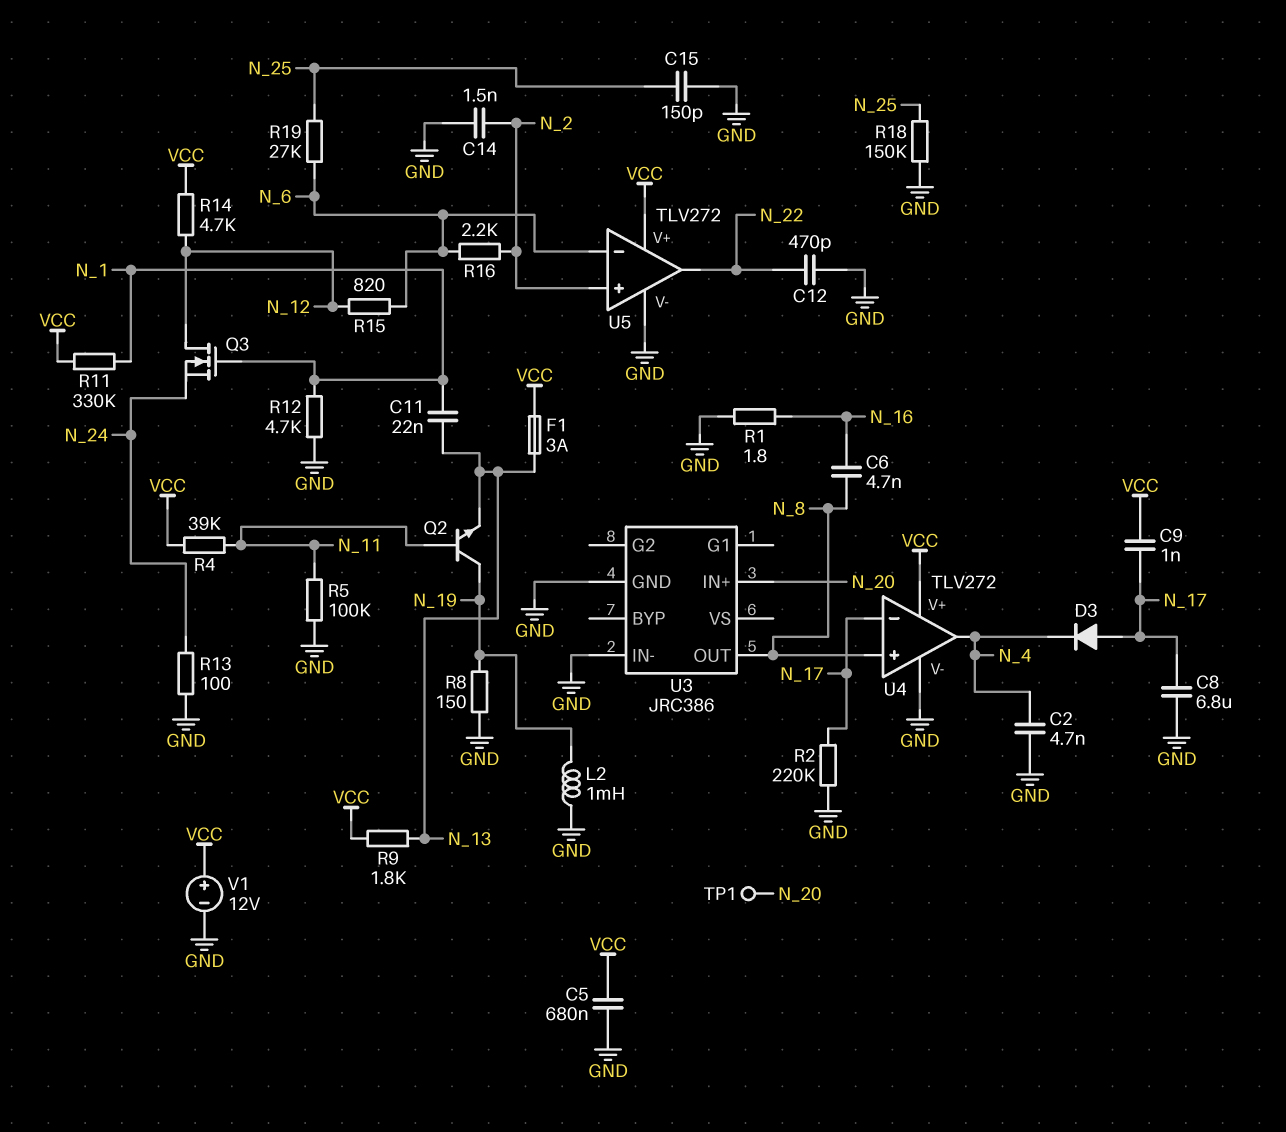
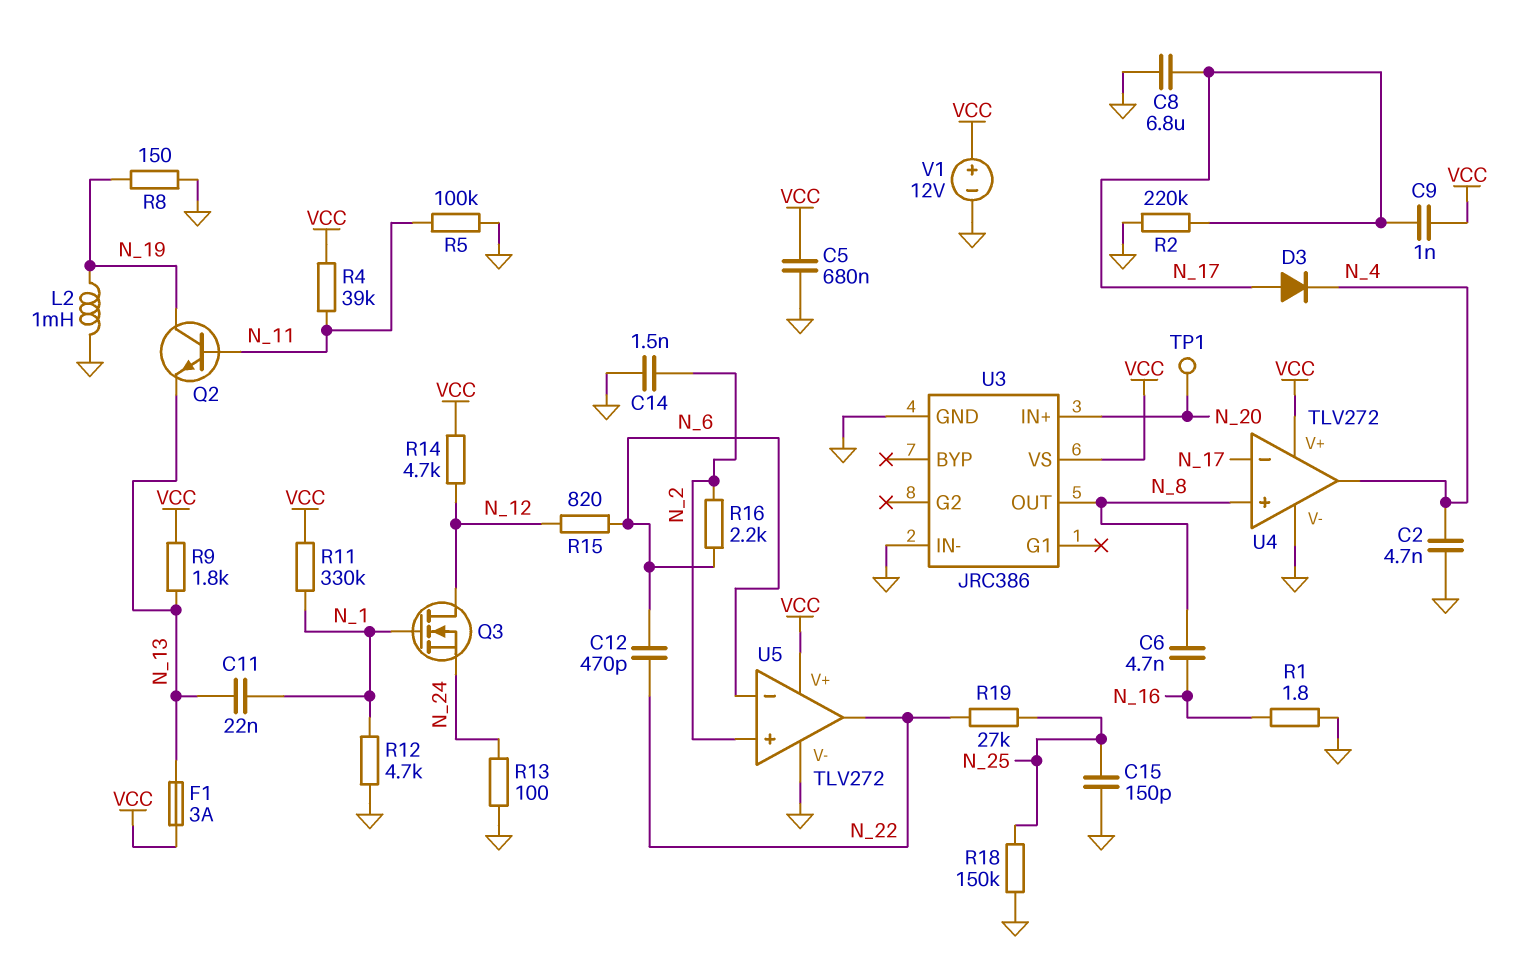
C12: 470pF (GND, N_22) -> 470pF (N_6, N_22)
R19: 27k (N_6, N_25) -> 27k (N_22, N_25)
U3 pin VS: none -> VCC

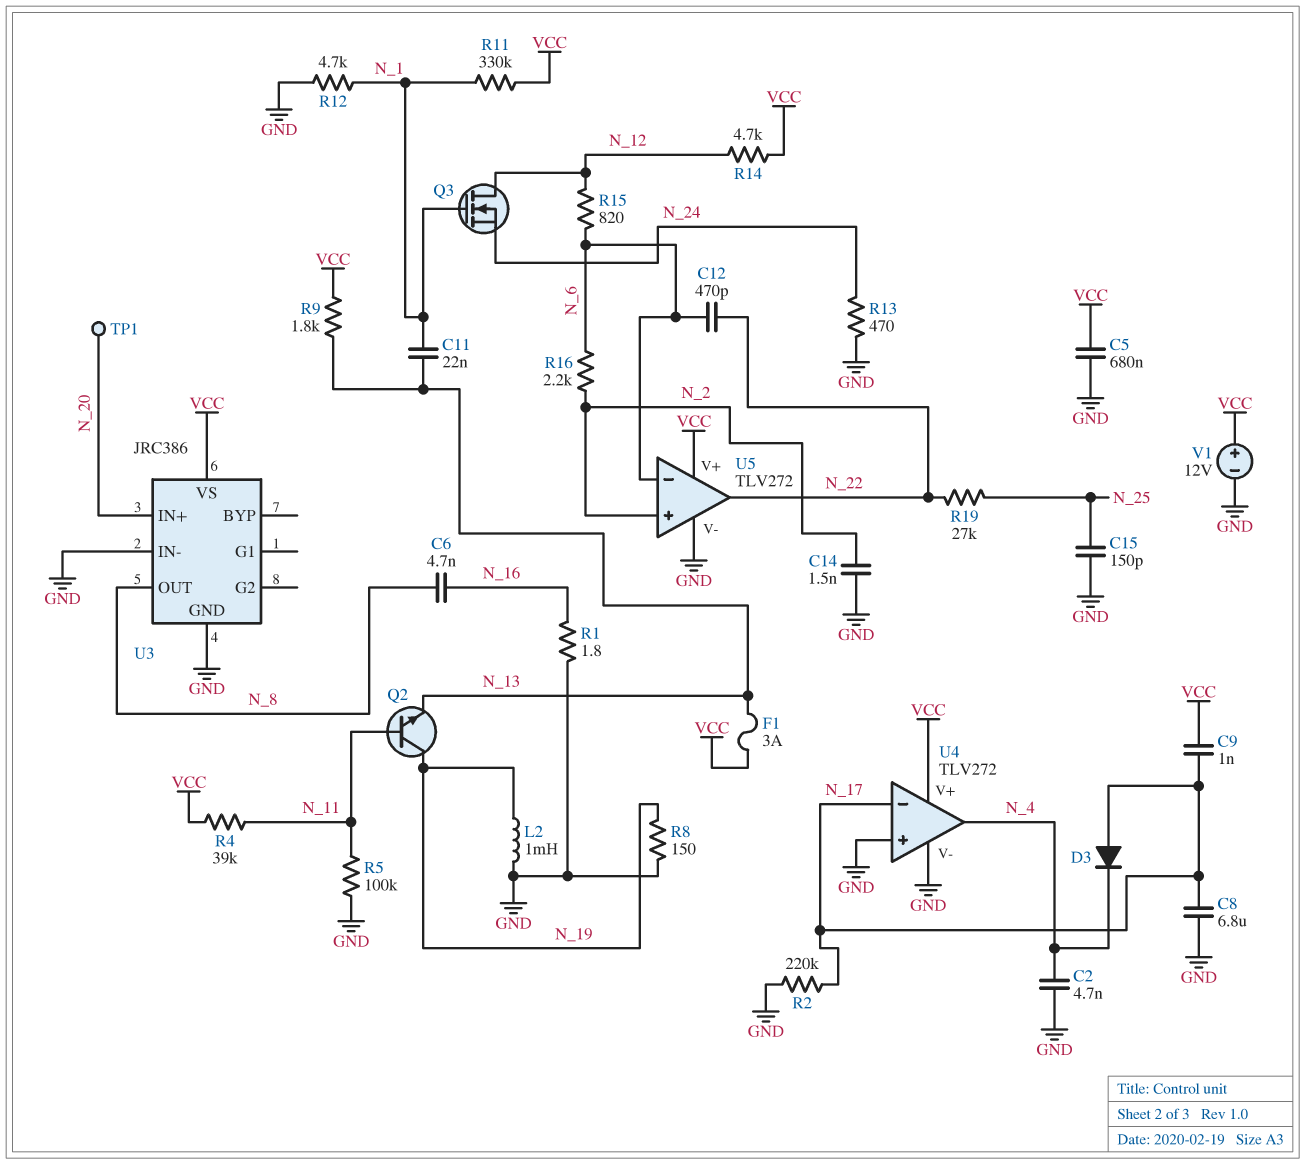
R13: 100 (GND, N_24) -> 470 (GND, N_24)
R18: 150k (GND, N_25) -> none
U4 pin in+: N_8 -> GND

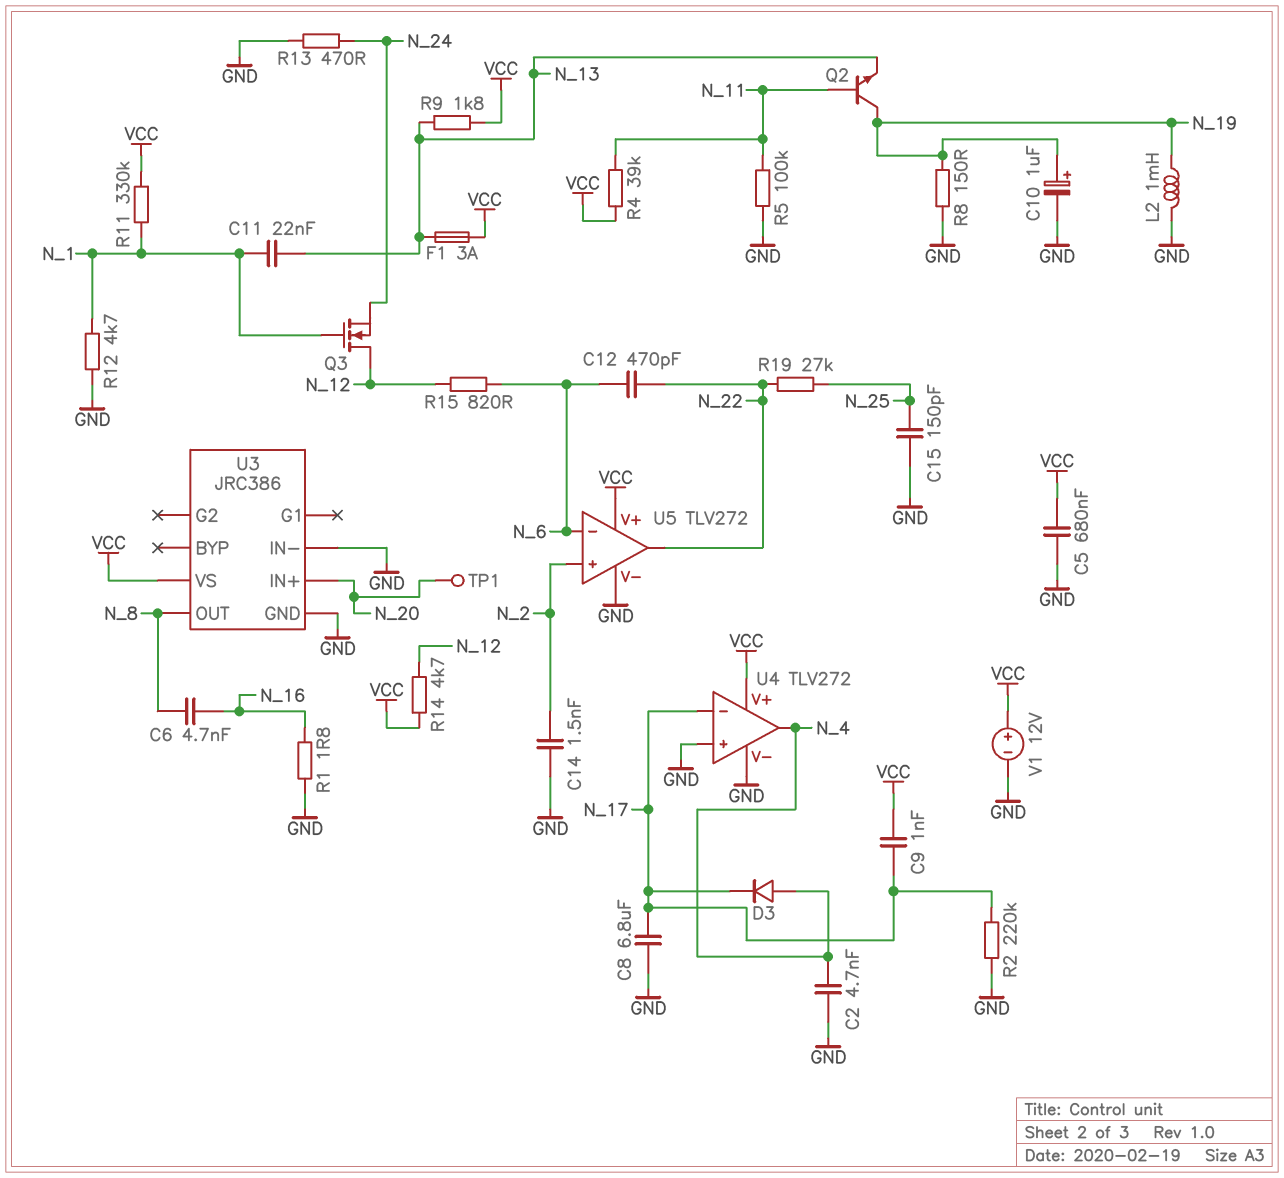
C10: none -> 1uF (plus N_19, minus GND)
D3: diode (A N_17, K N_4) -> diode (A N_4, K N_17)
R16: 2.2k (N_2, N_6) -> none

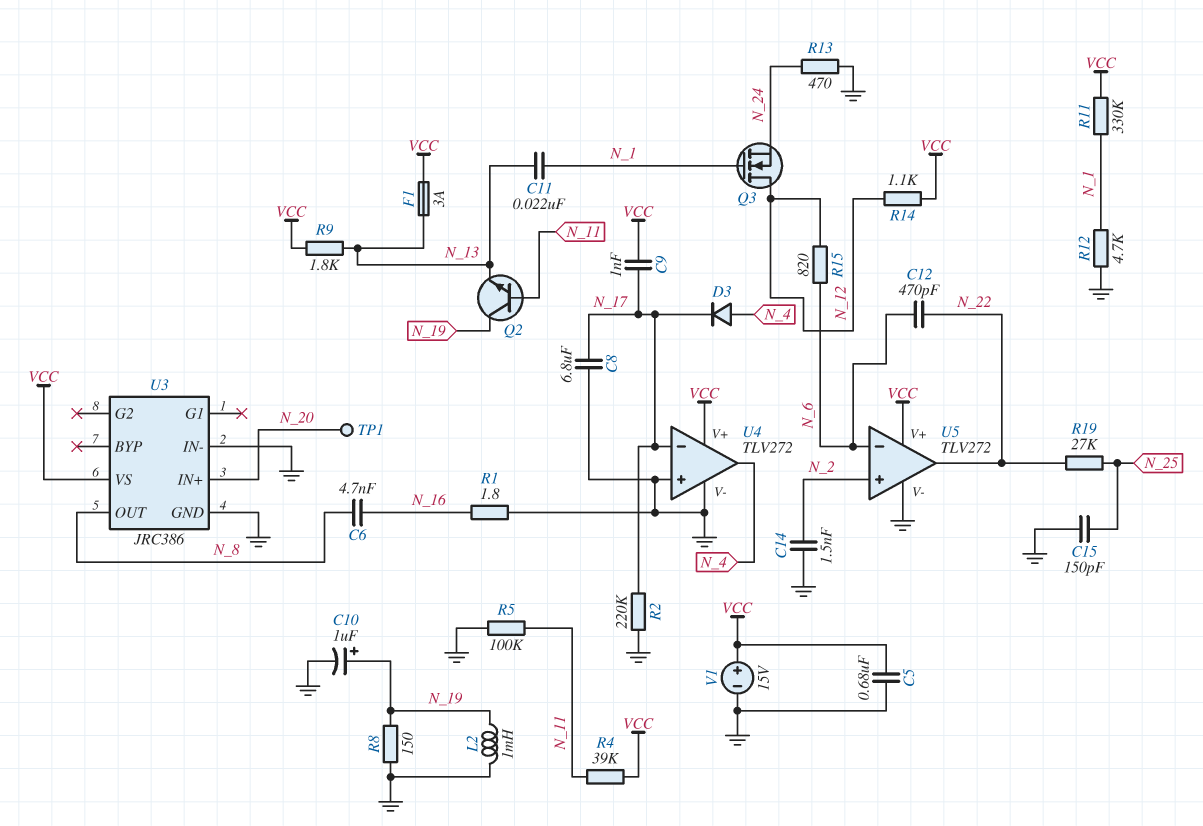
C2: 4.7nF (GND, N_4) -> none
R14: 4.7k (N_12, VCC) -> 1.1k (N_12, VCC)
V1: 12V (plus VCC, minus GND) -> 15V (plus VCC, minus GND)

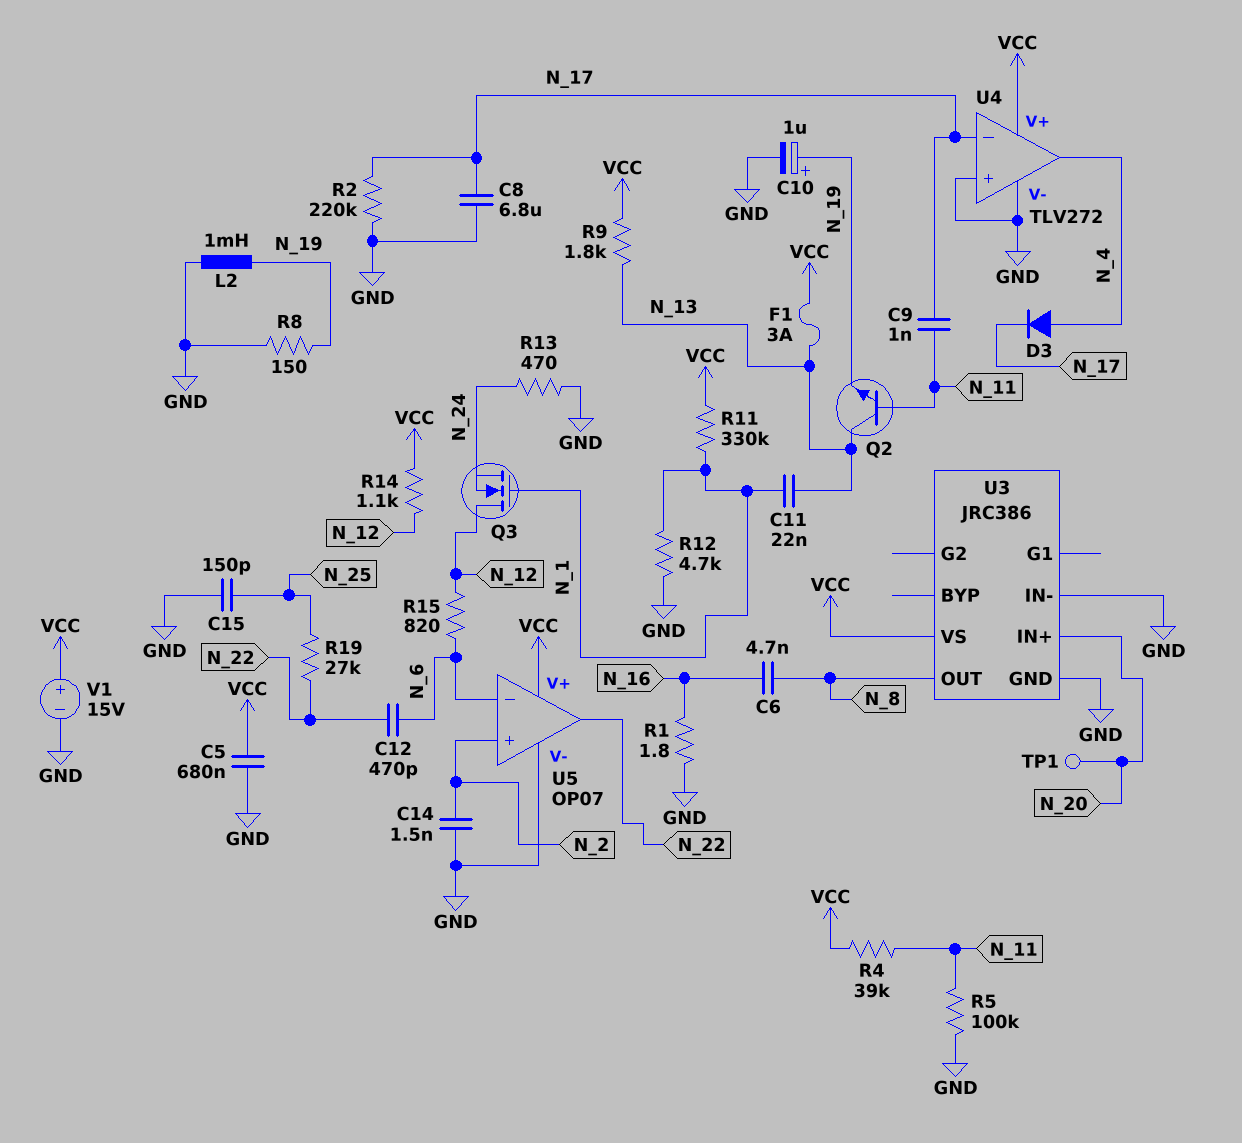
C9: 1nF (N_17, VCC) -> 1nF (N_11, N_17)
Q2: NPN (B N_11, C N_19, E N_13) -> NPN (B N_11, C N_13, E N_19)
U5: TLV272 -> OP07

